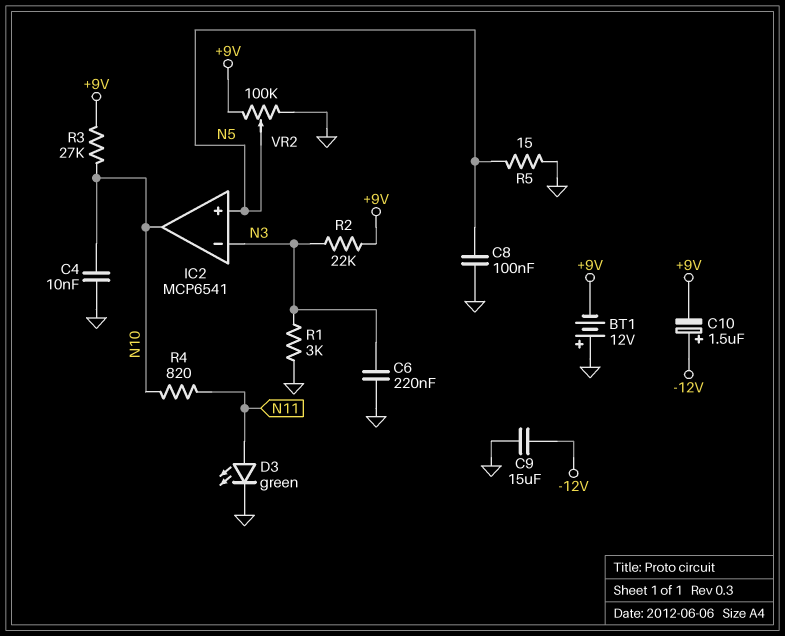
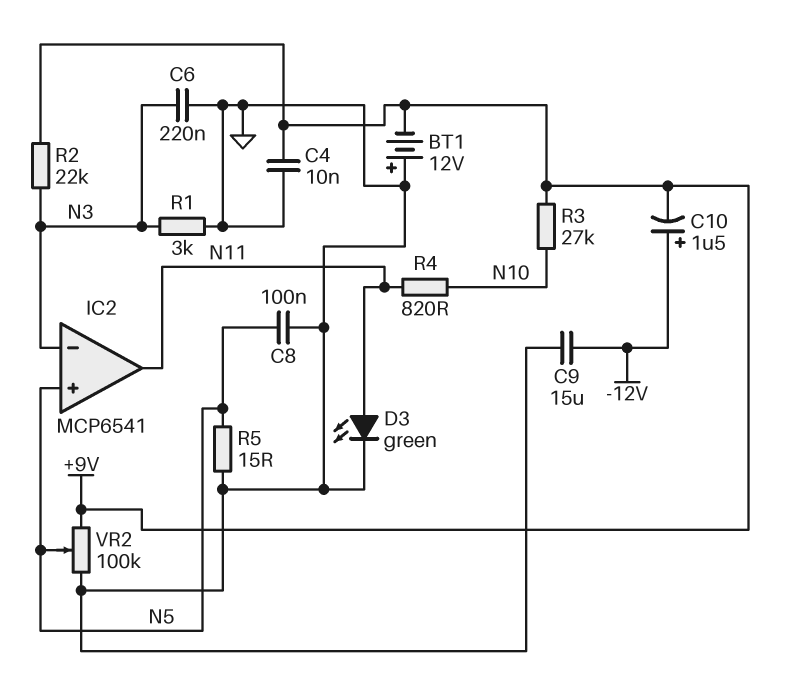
C4: 10nF (GND, N10) -> 10nF (+9V, GND)
IC2 pin out: N10 -> N11

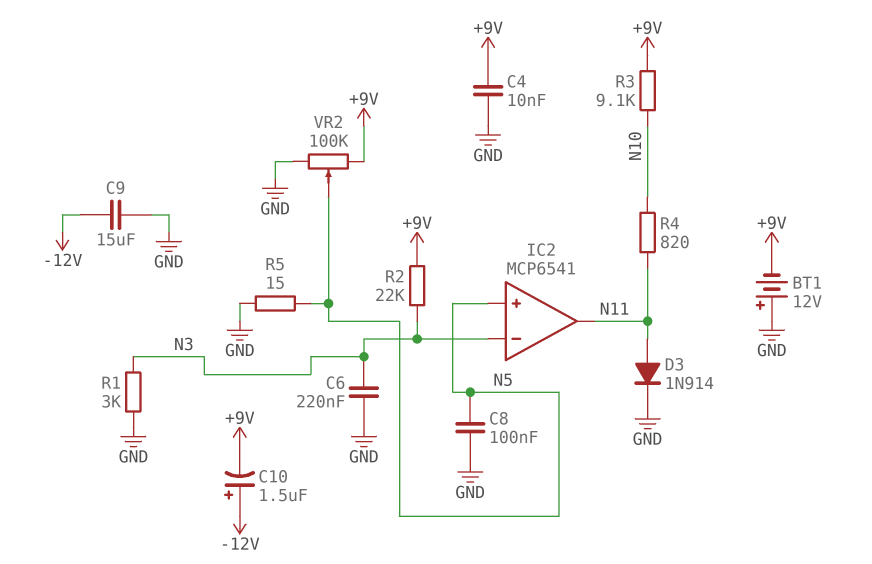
D3: LED green (A N11, K GND) -> diode 1N914 (A N11, K GND)
R3: 27k (+9V, N10) -> 9.1k (+9V, N10)

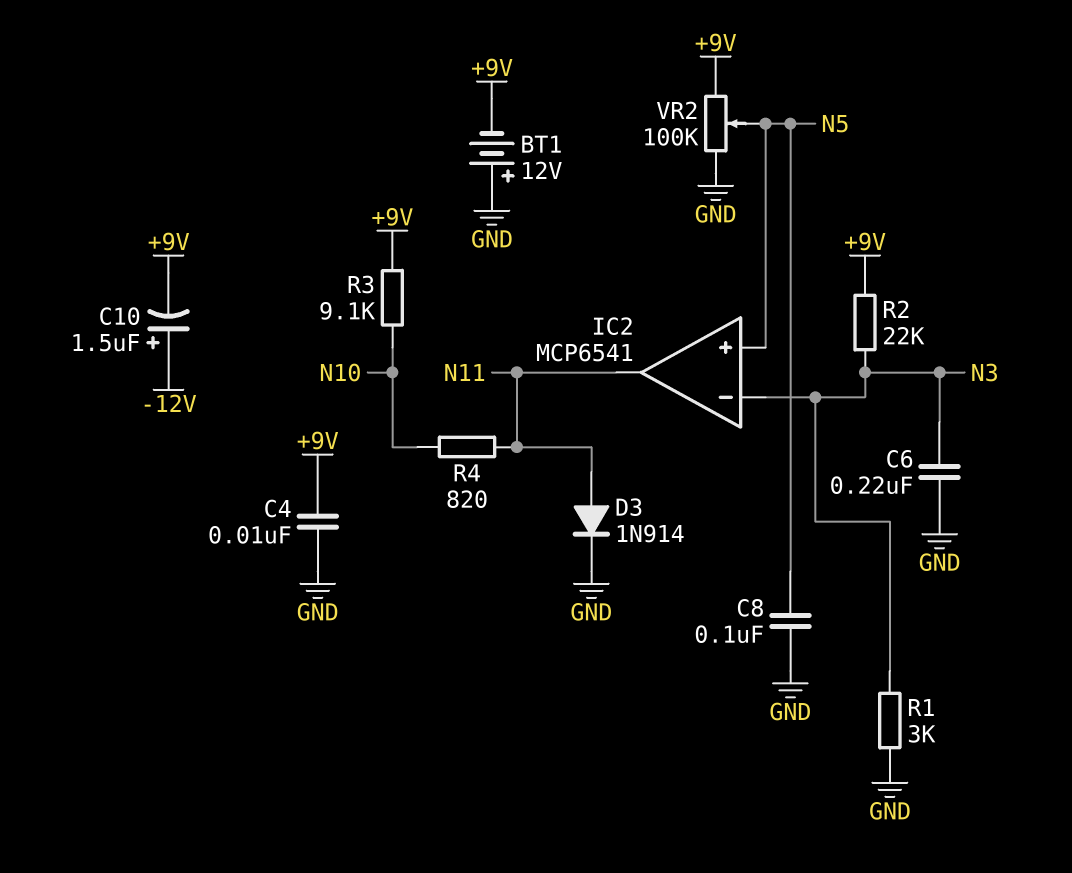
C9: 15uF (-12V, GND) -> none
R5: 15 (GND, N5) -> none

